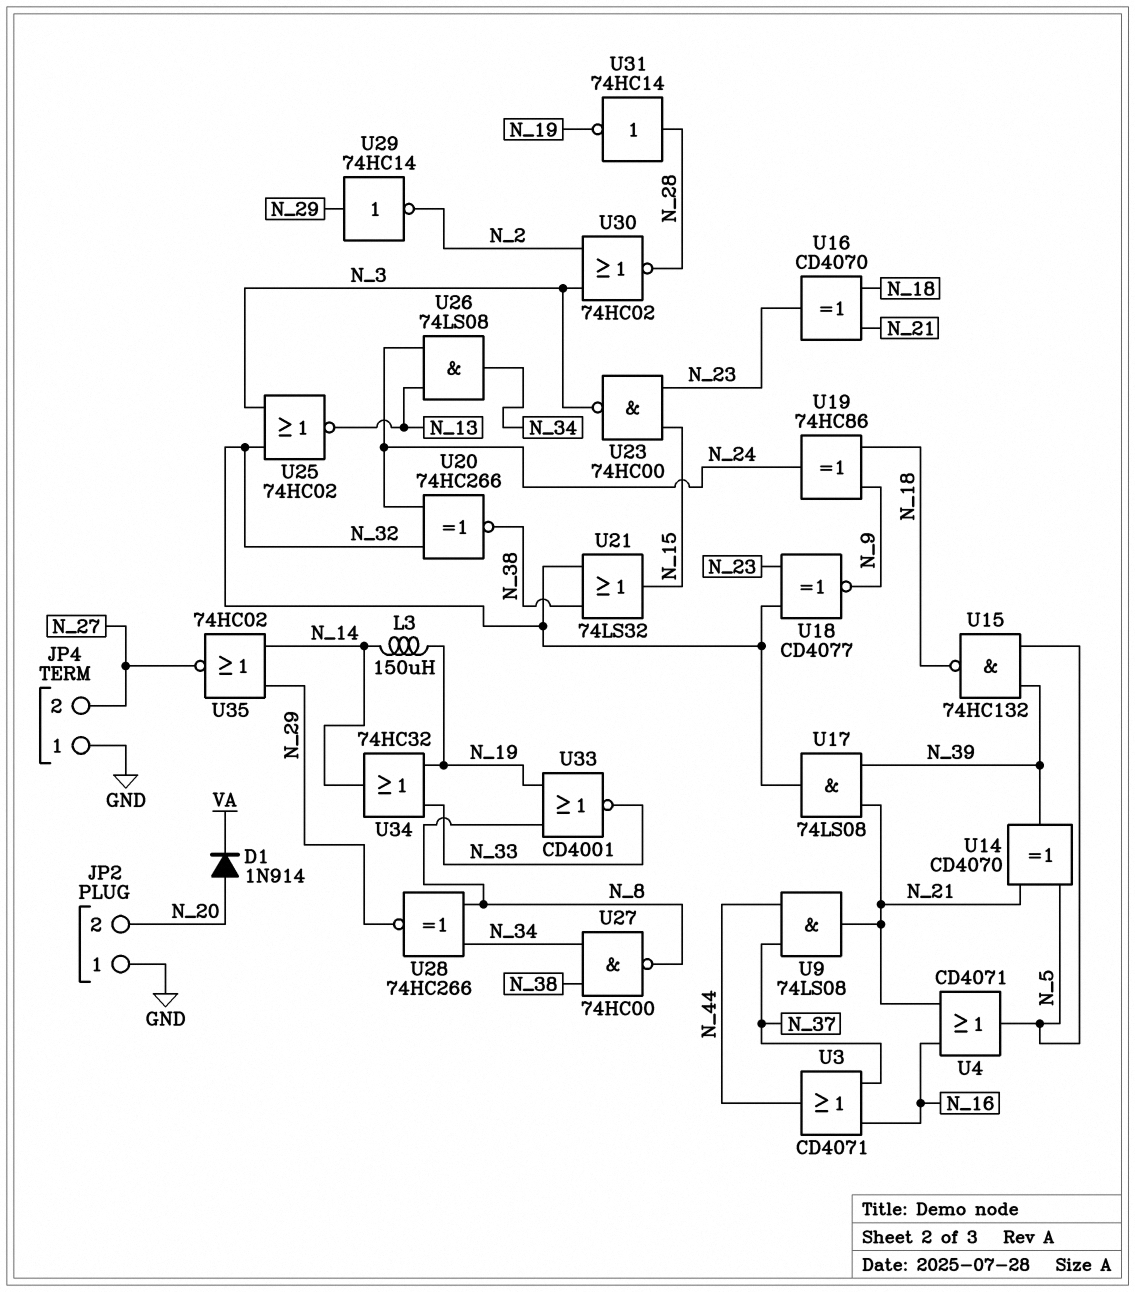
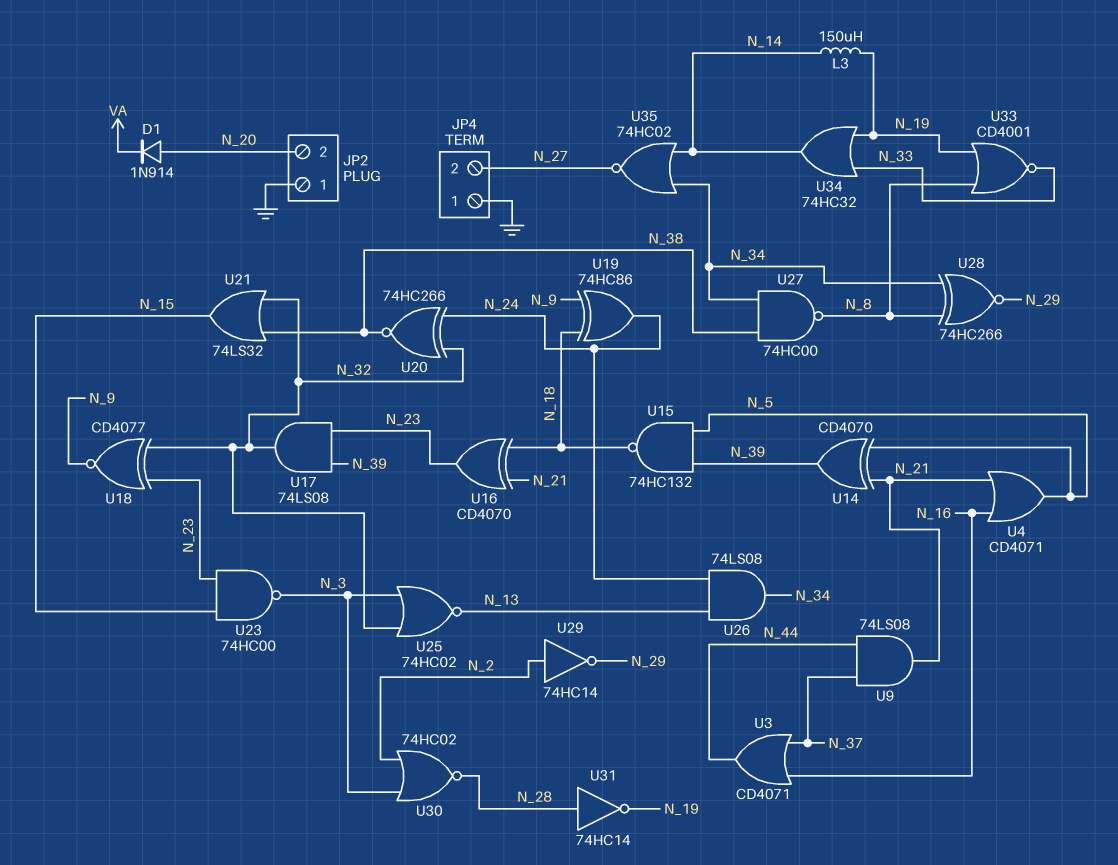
U17: AND 74LS08 (in N_21, in N_39, out N_32) -> AND 74LS08 (in N_23, in N_39, out N_32)
U29: NOT 74HC14 (in N_29, out N_2) -> NOT 74HC14 (in N_2, out N_29)
U35: NOR 74HC02 (in N_14, in N_29, out N_27) -> NOR 74HC02 (in N_14, in N_34, out N_27)

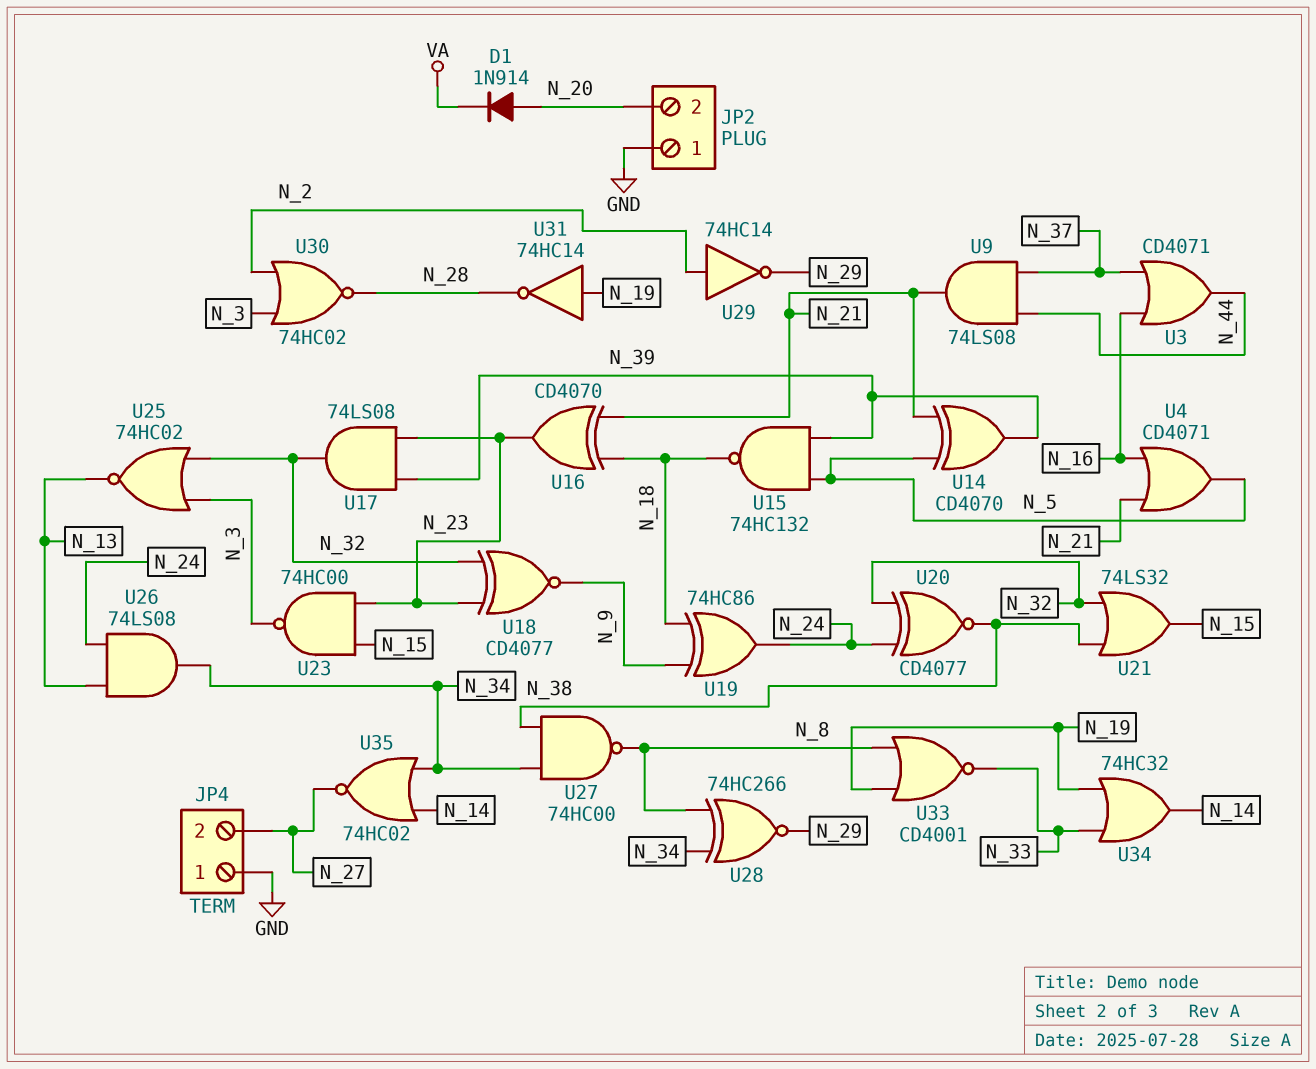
L3: 150uH (N_14, N_19) -> none
U20: XNOR 74HC266 (in N_24, in N_32, out N_38) -> XNOR CD4077 (in N_24, in N_32, out N_38)
U31: NOT 74HC14 (in N_28, out N_19) -> NOT 74HC14 (in N_19, out N_28)

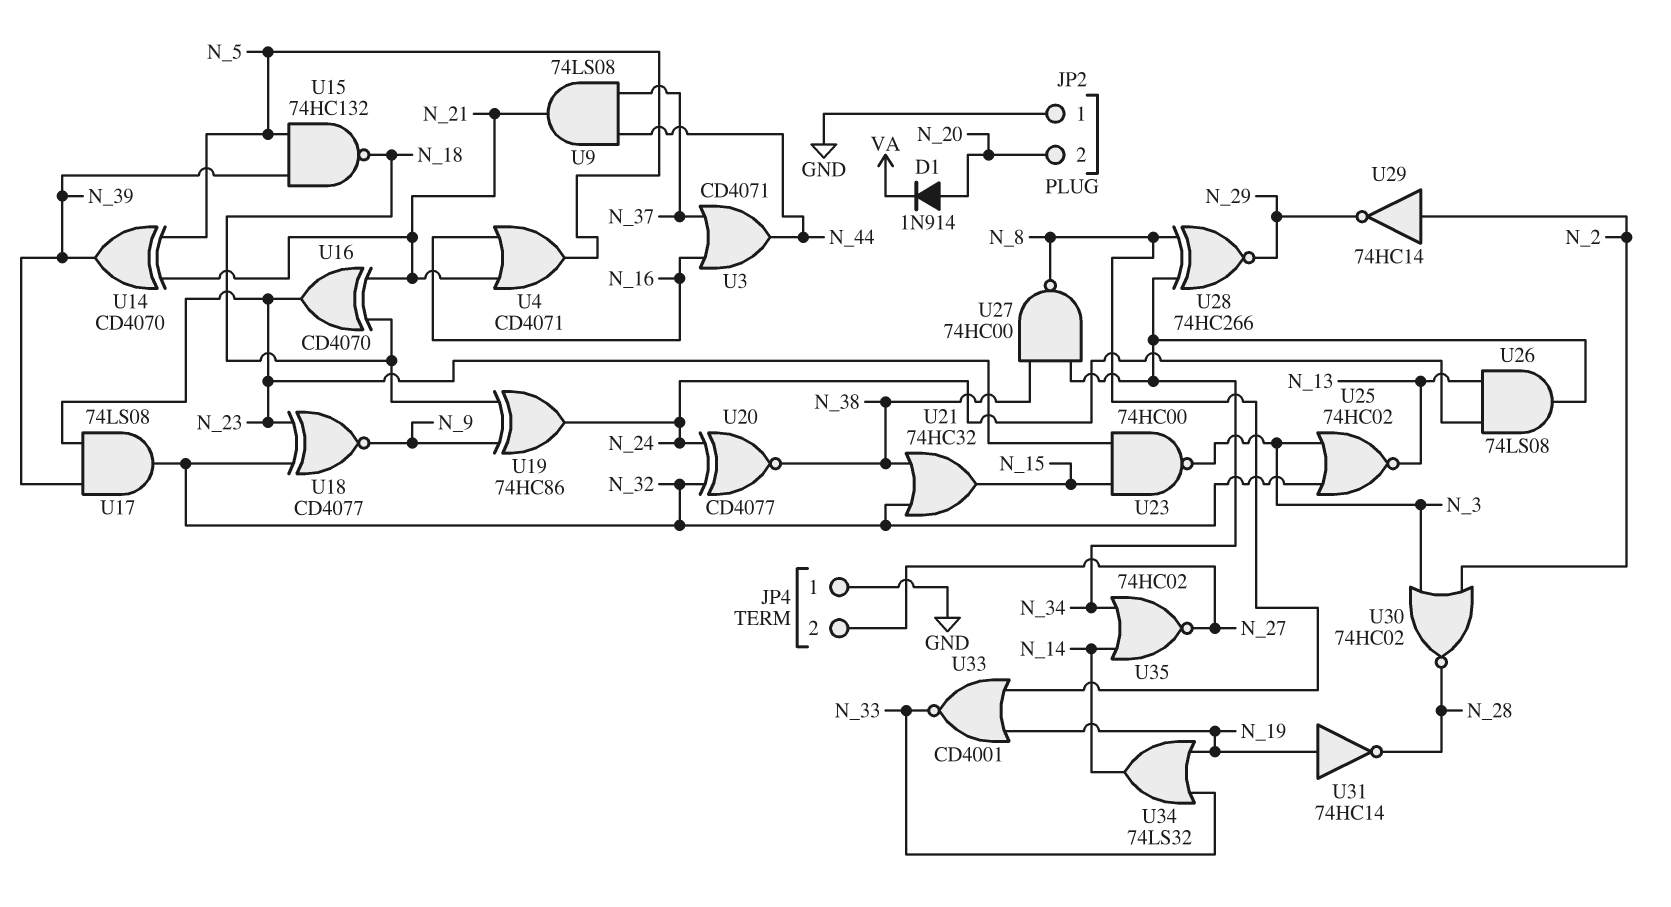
U21: OR 74LS32 (in N_32, in N_38, out N_15) -> OR 74HC32 (in N_32, in N_38, out N_15)
U34: OR 74HC32 (in N_19, in N_33, out N_14) -> OR 74LS32 (in N_19, in N_33, out N_14)

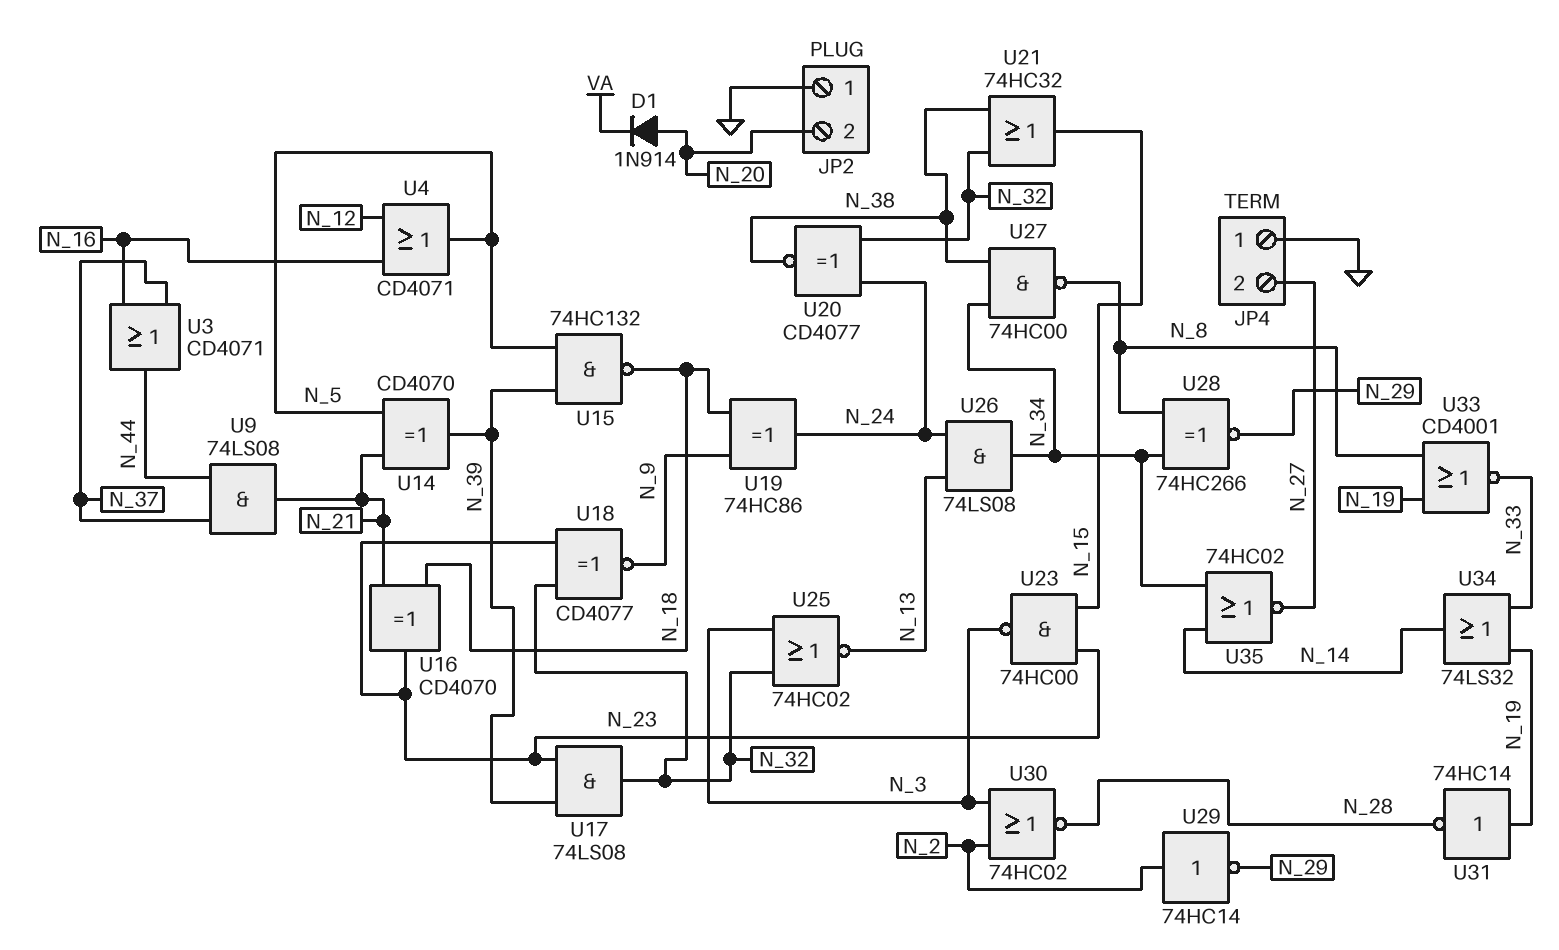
U4: OR CD4071 (in N_16, in N_21, out N_5) -> OR CD4071 (in N_12, in N_16, out N_5)

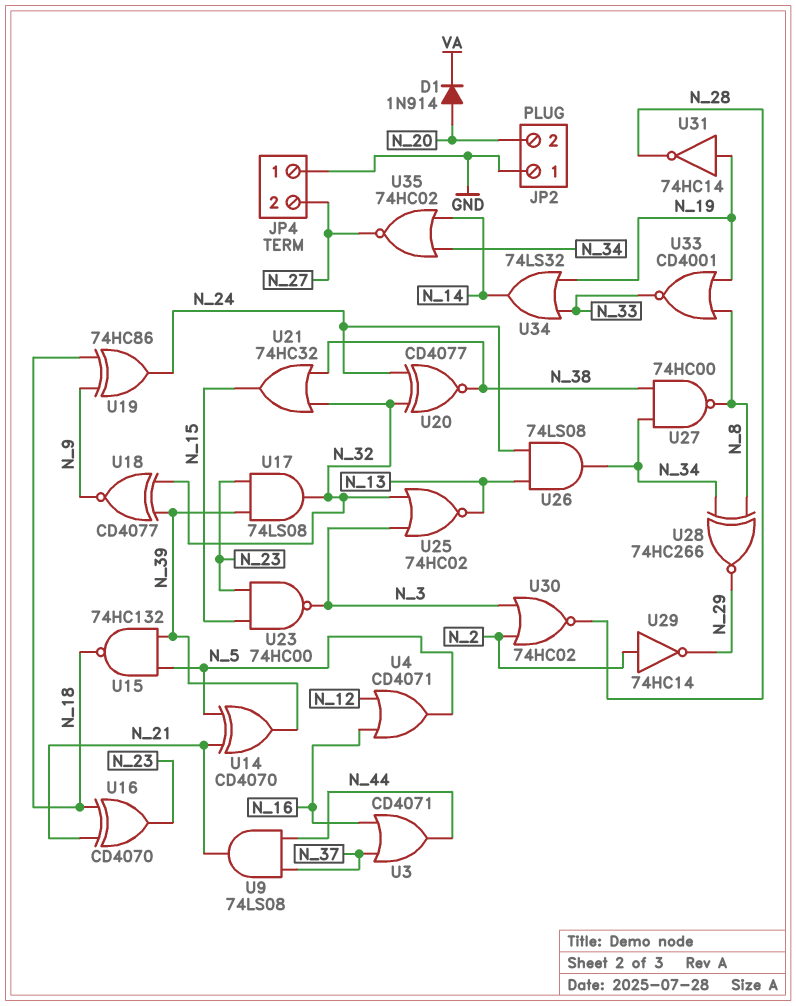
U18: XNOR CD4077 (in N_23, in N_32, out N_9) -> XNOR CD4077 (in N_32, in N_39, out N_9)

